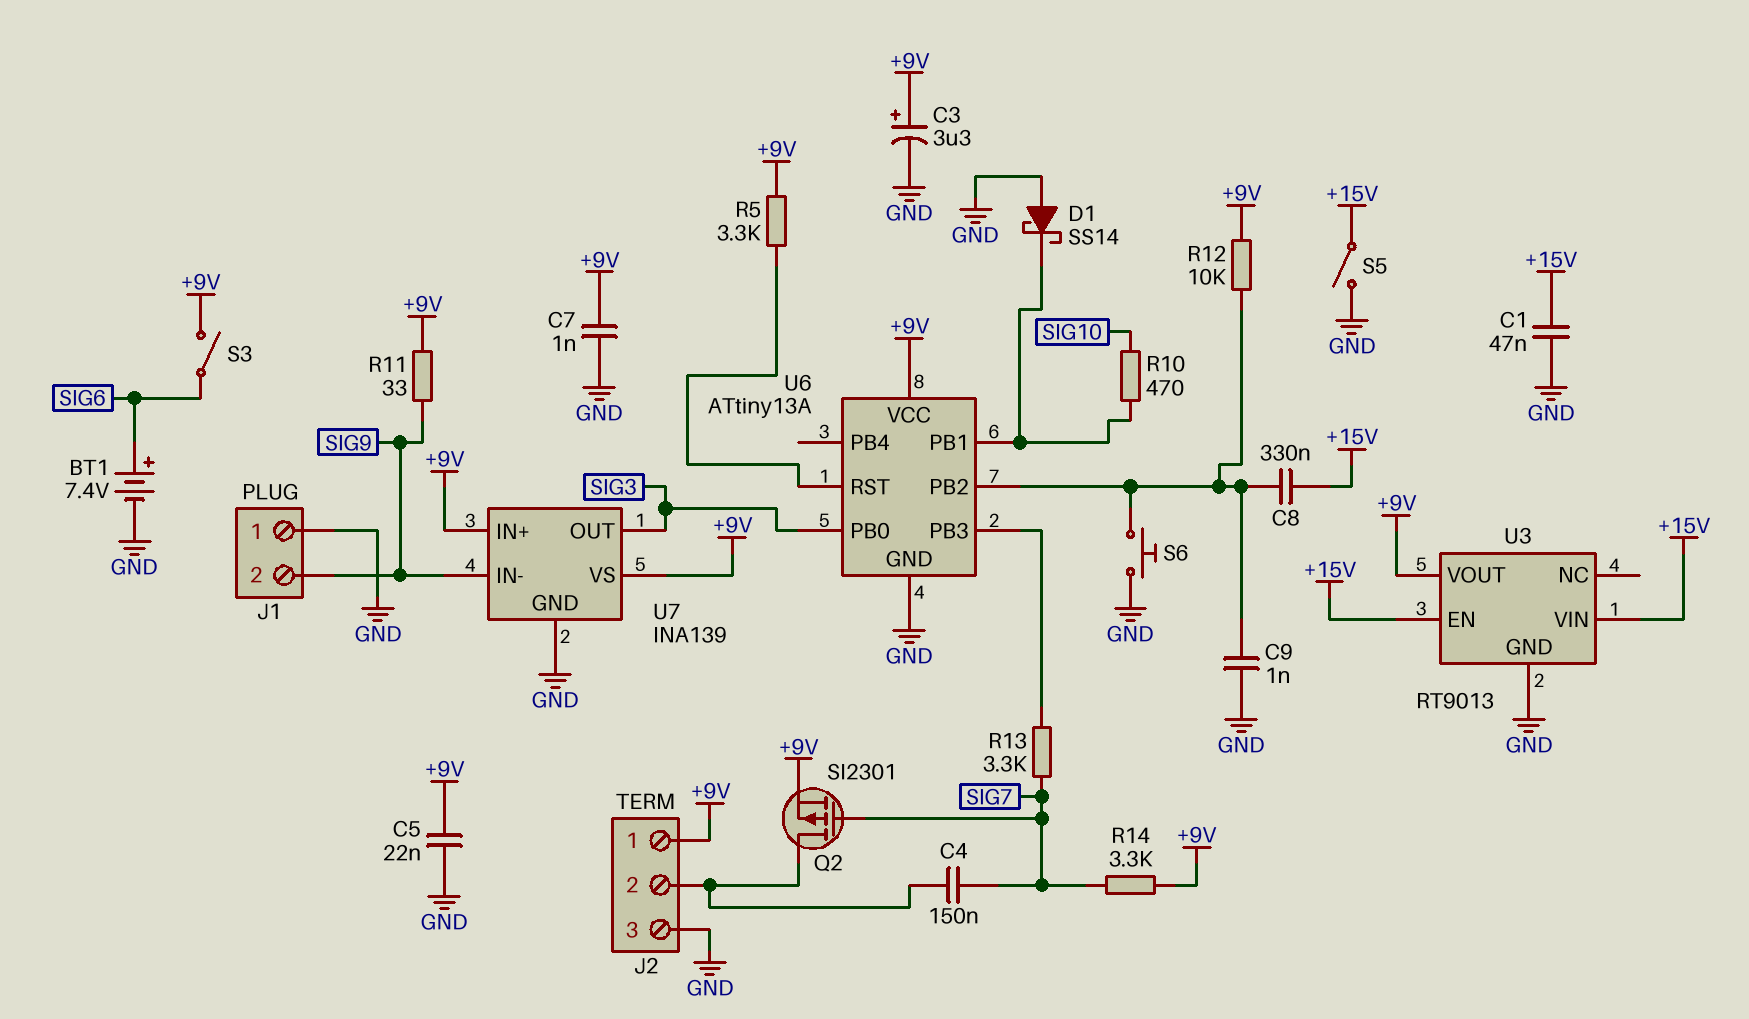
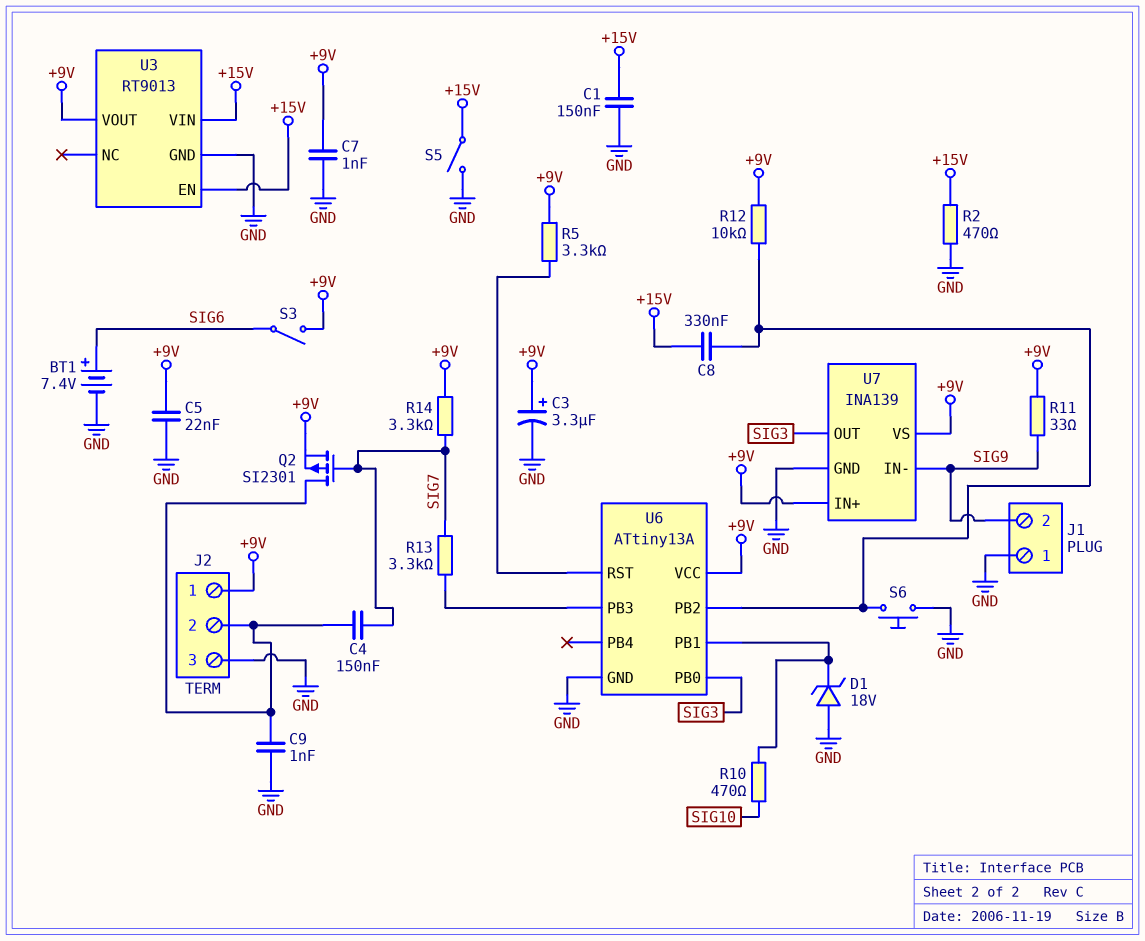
C1: 47nF (+15V, GND) -> 150nF (+15V, GND)
C9: 1nF (GND, U6/PB2) -> 1nF (GND, J2/2)
D1: schottky SS14 (A GND, K U6/PB1) -> zener 18V (A GND, K U6/PB1)
R2: none -> 470 (+15V, GND)

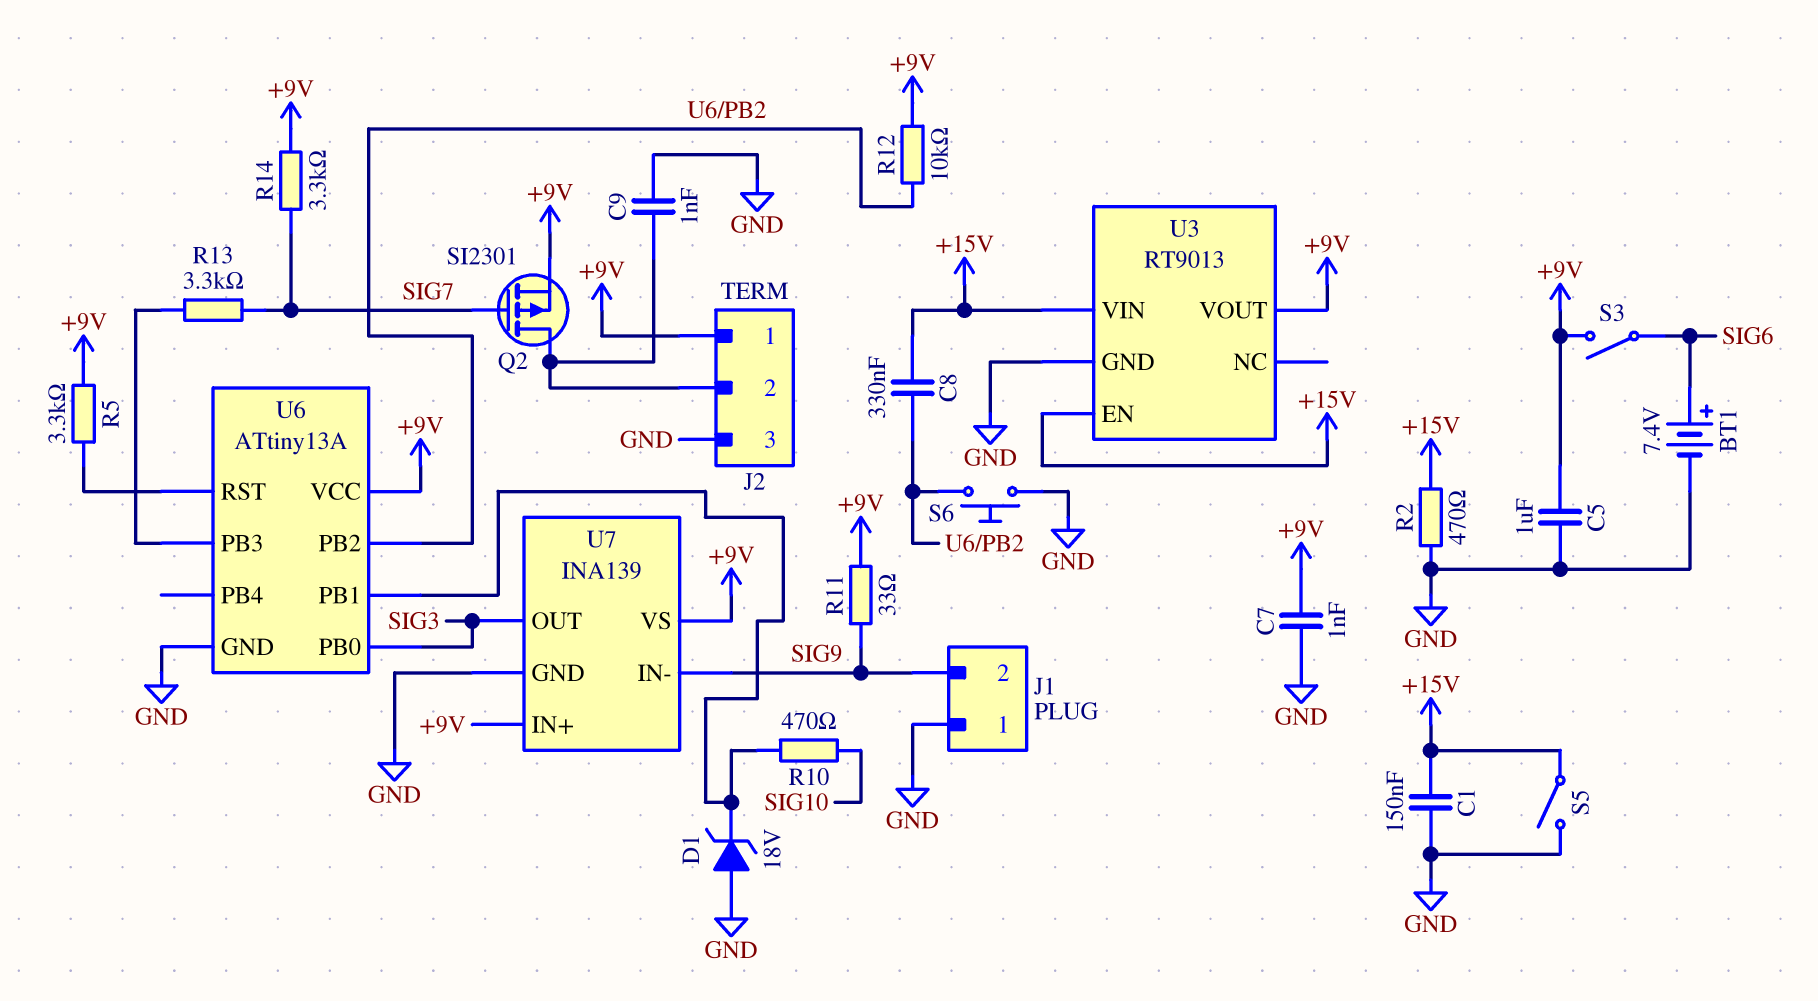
C3: 3.3uF (plus +9V, minus GND) -> none
C4: 150nF (J2/2, SIG7) -> none
C5: 22nF (+9V, GND) -> 1uF (+9V, GND)

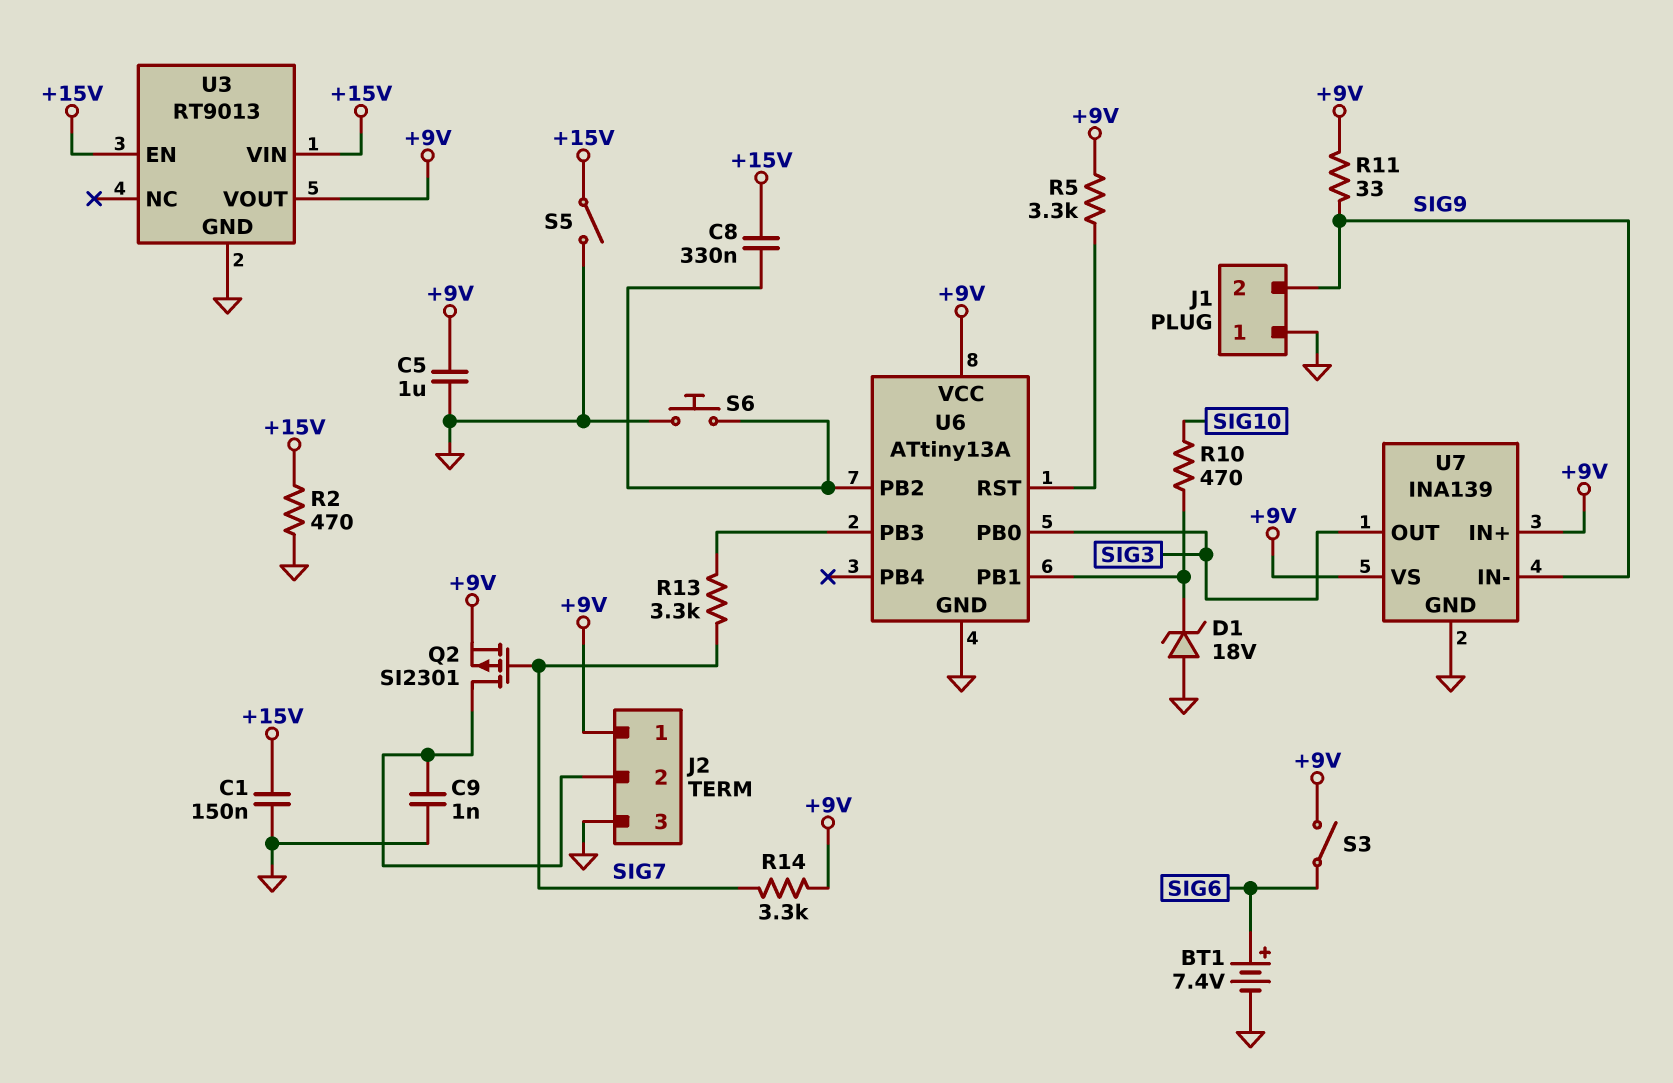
C7: 1nF (+9V, GND) -> none
R12: 10k (+9V, U6/PB2) -> none

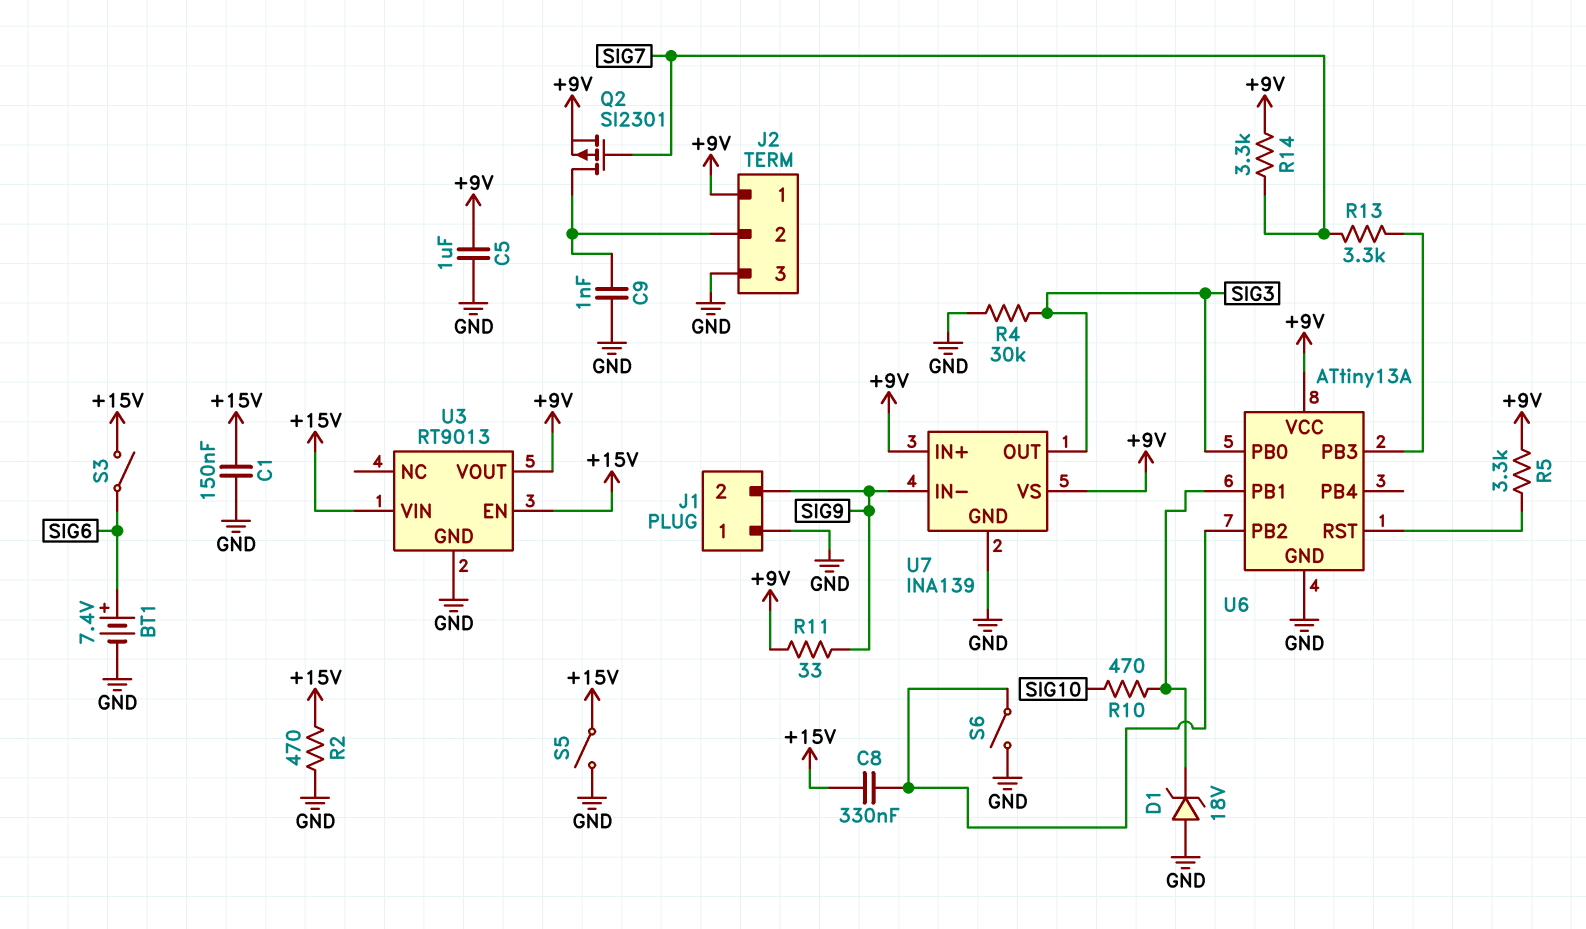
R4: none -> 30k (GND, SIG3)
S3: switch (+9V, SIG6) -> switch (+15V, SIG6)
S6: button (GND, U6/PB2) -> switch (GND, U6/PB2)

